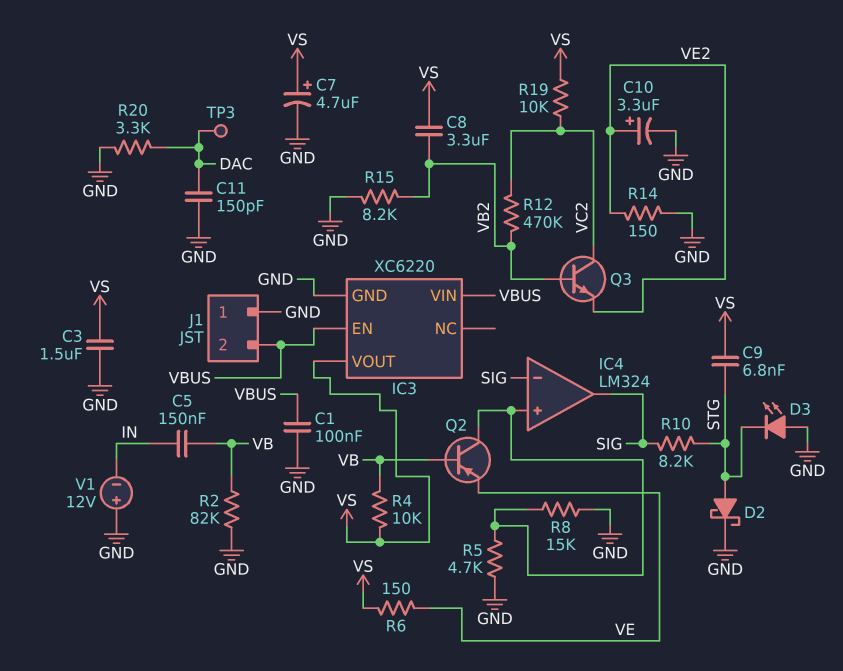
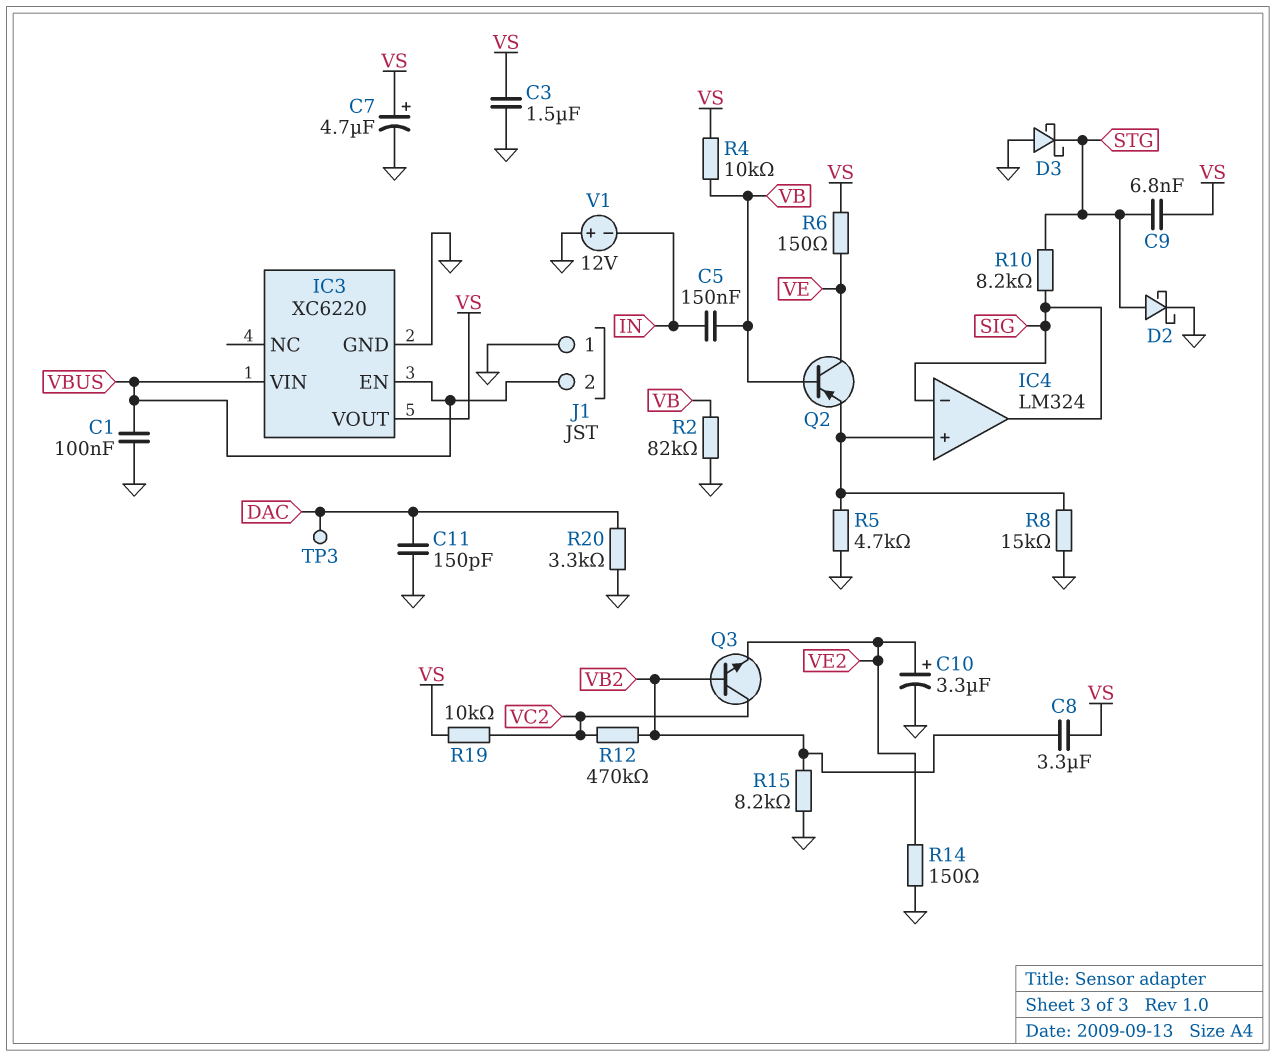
D3: LED (A GND, K STG) -> schottky (A GND, K STG)
Q2: PNP (B VB, C IC4/in+, E VE) -> PNP (B VB, C VE, E IC4/in+)

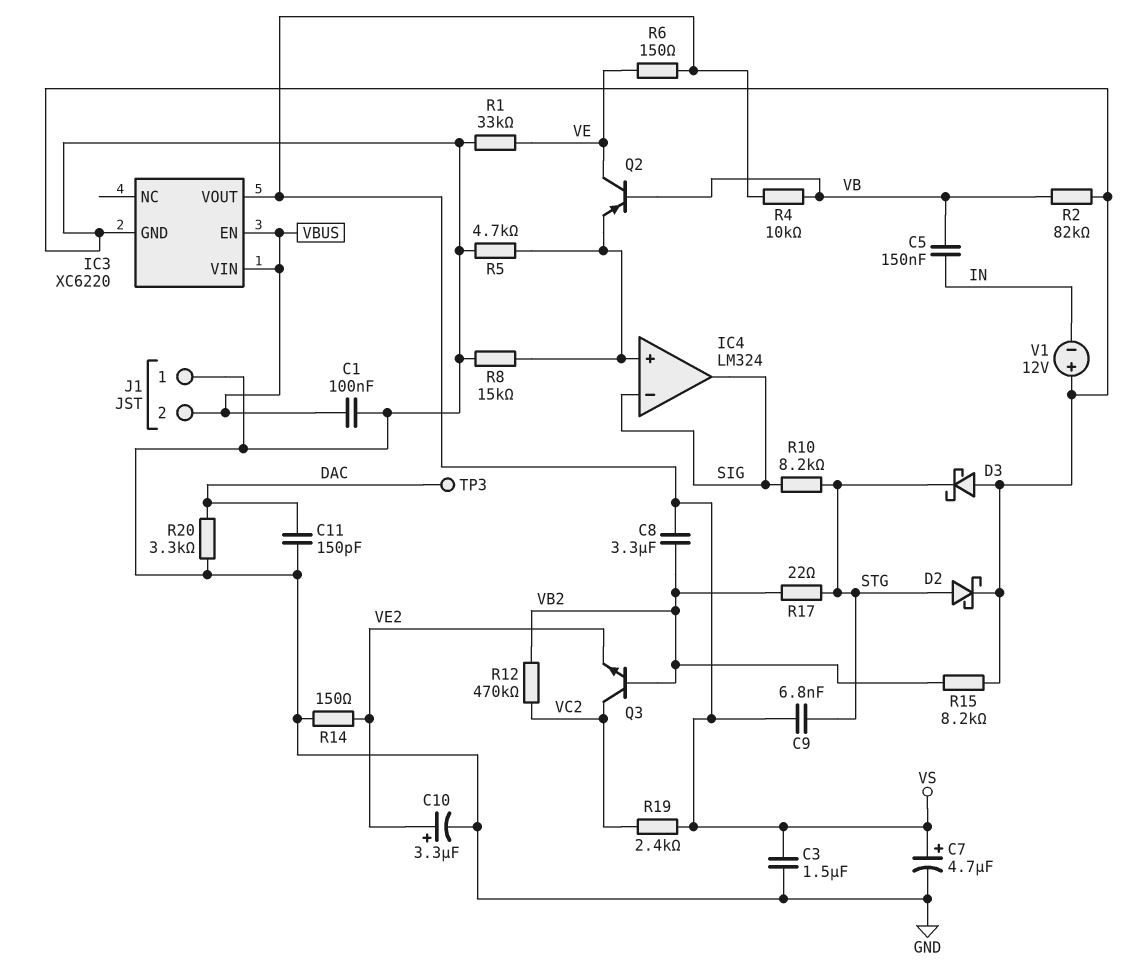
R1: none -> 33k (GND, VE)
R17: none -> 22 (STG, VB2)
R19: 10k (VC2, VS) -> 2.4k (VC2, VS)

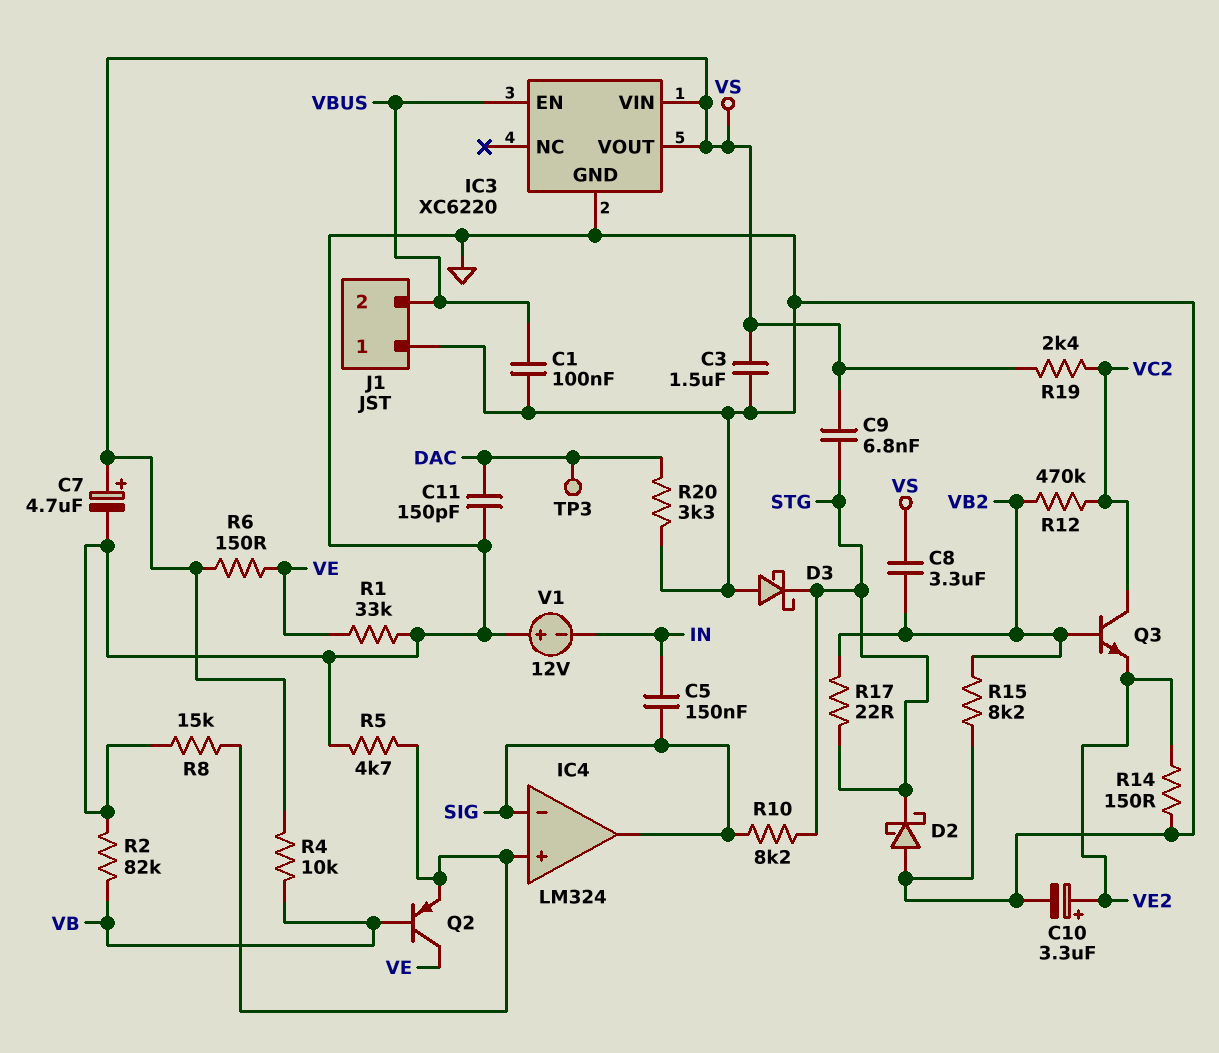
C5: 150nF (IN, VB) -> 150nF (IN, SIG)
D2: schottky (A STG, K GND) -> schottky (A GND, K STG)
IC3 pin VIN: VBUS -> VS

